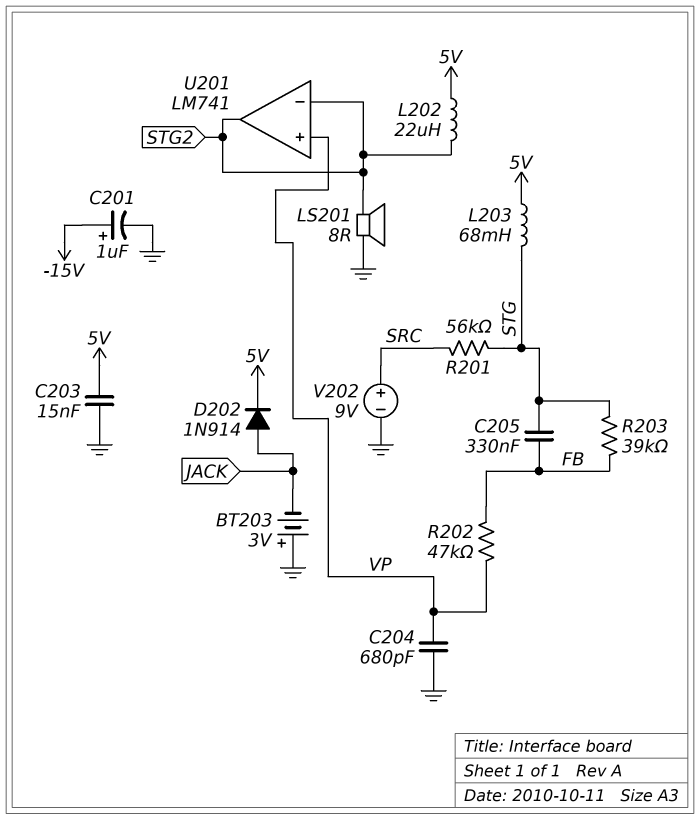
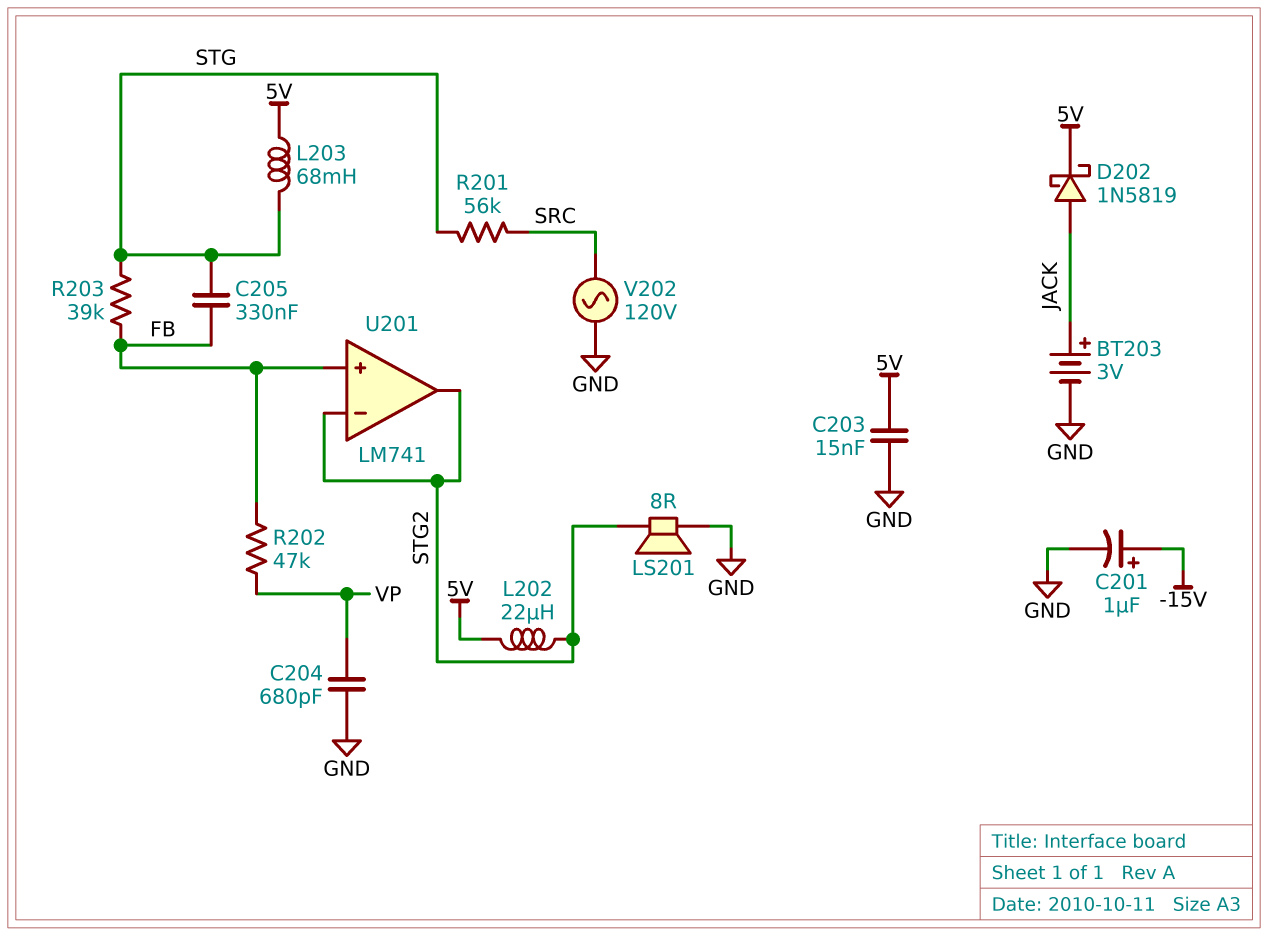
BT203: 3V (plus GND, minus JACK) -> 3V (plus JACK, minus GND)
D202: diode 1N914 (A JACK, K 5V) -> schottky 1N5819 (A JACK, K 5V)
U201 pin in+: VP -> FB
V202: 9V (plus SRC, minus GND) -> AC 120V (GND, SRC)

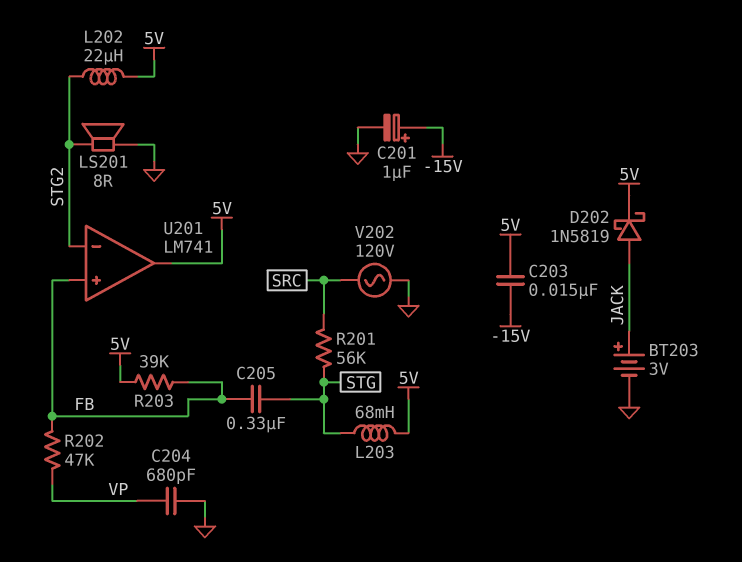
C203: 15nF (5V, GND) -> 15nF (-15V, 5V)
R203: 39k (FB, STG) -> 39k (5V, FB)
U201 pin out: STG2 -> 5V

